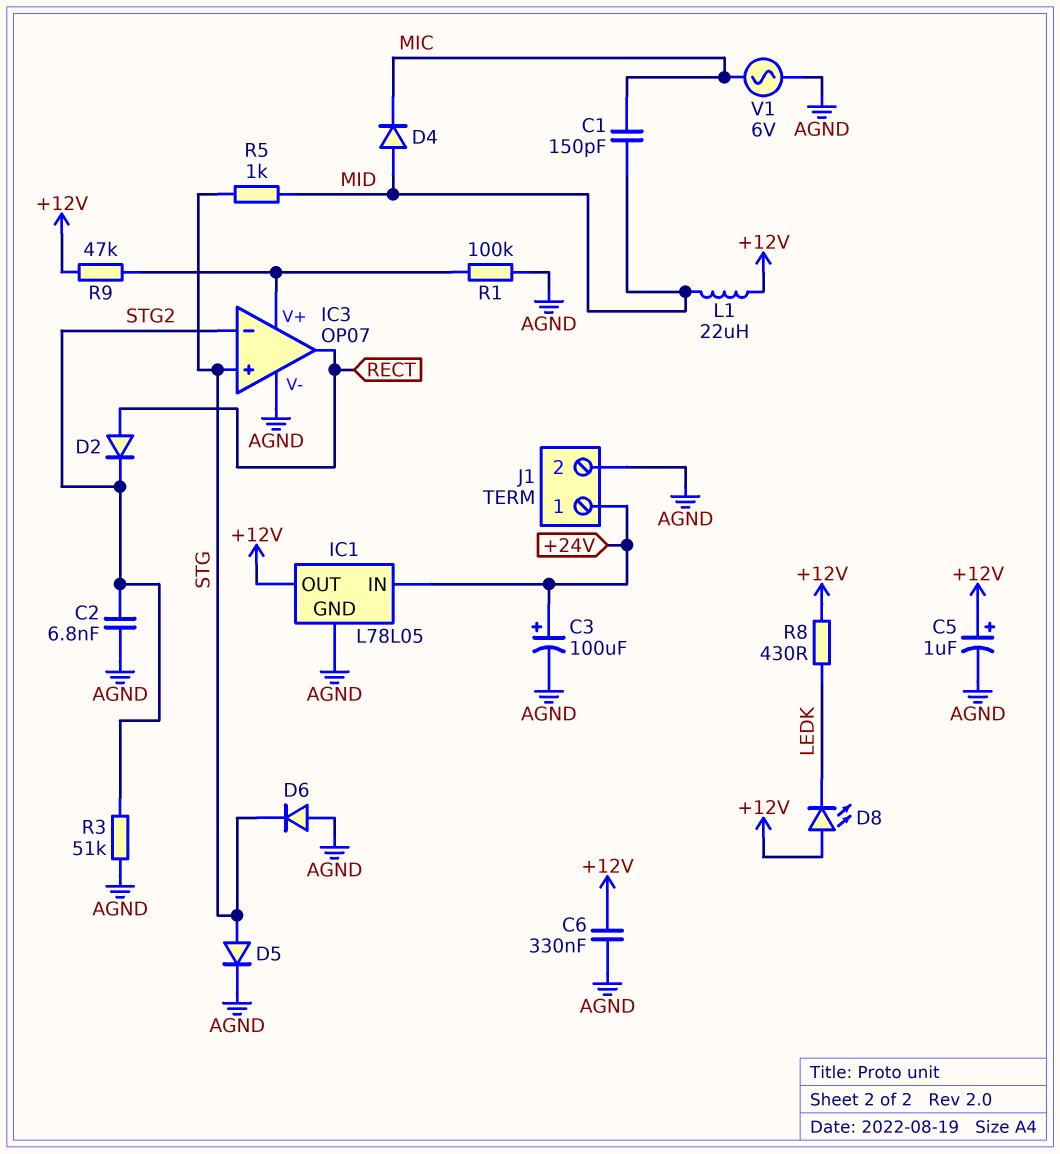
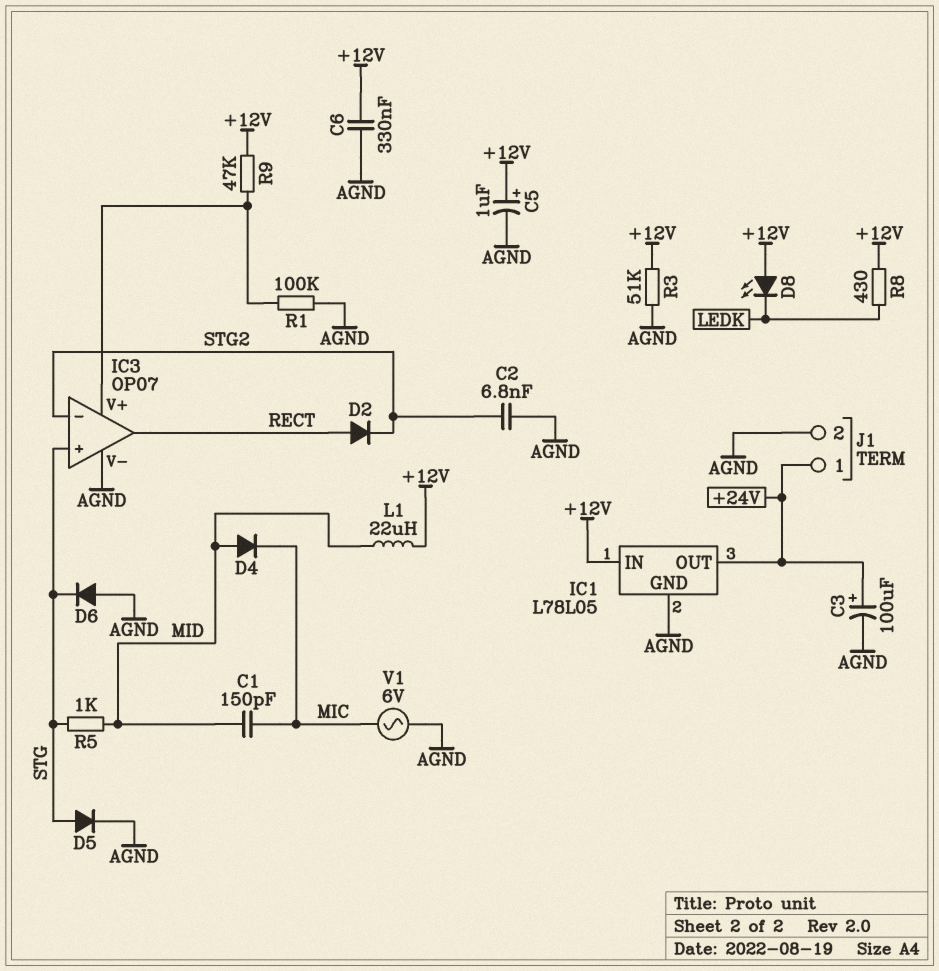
IC1 pin IN: +24V -> +12V
IC1 pin OUT: +12V -> +24V
R3: 51k (AGND, STG2) -> 51k (+12V, AGND)

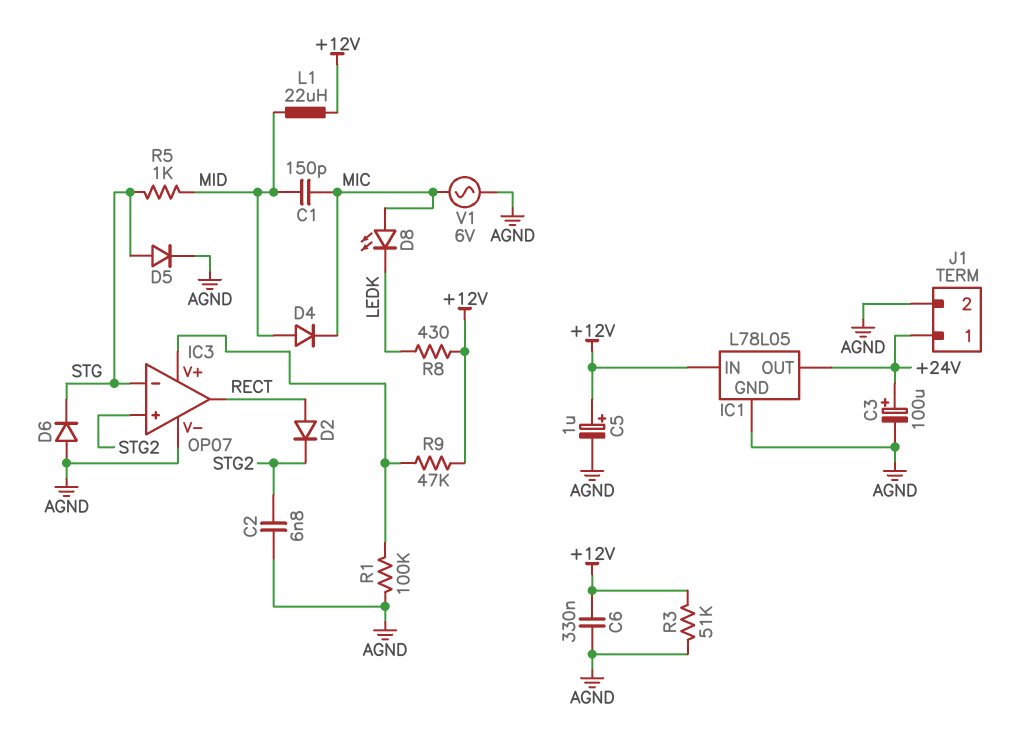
D8: LED (A +12V, K LEDK) -> LED (A MIC, K LEDK)
IC3 pin in+: STG -> STG2
IC3 pin in-: STG2 -> STG

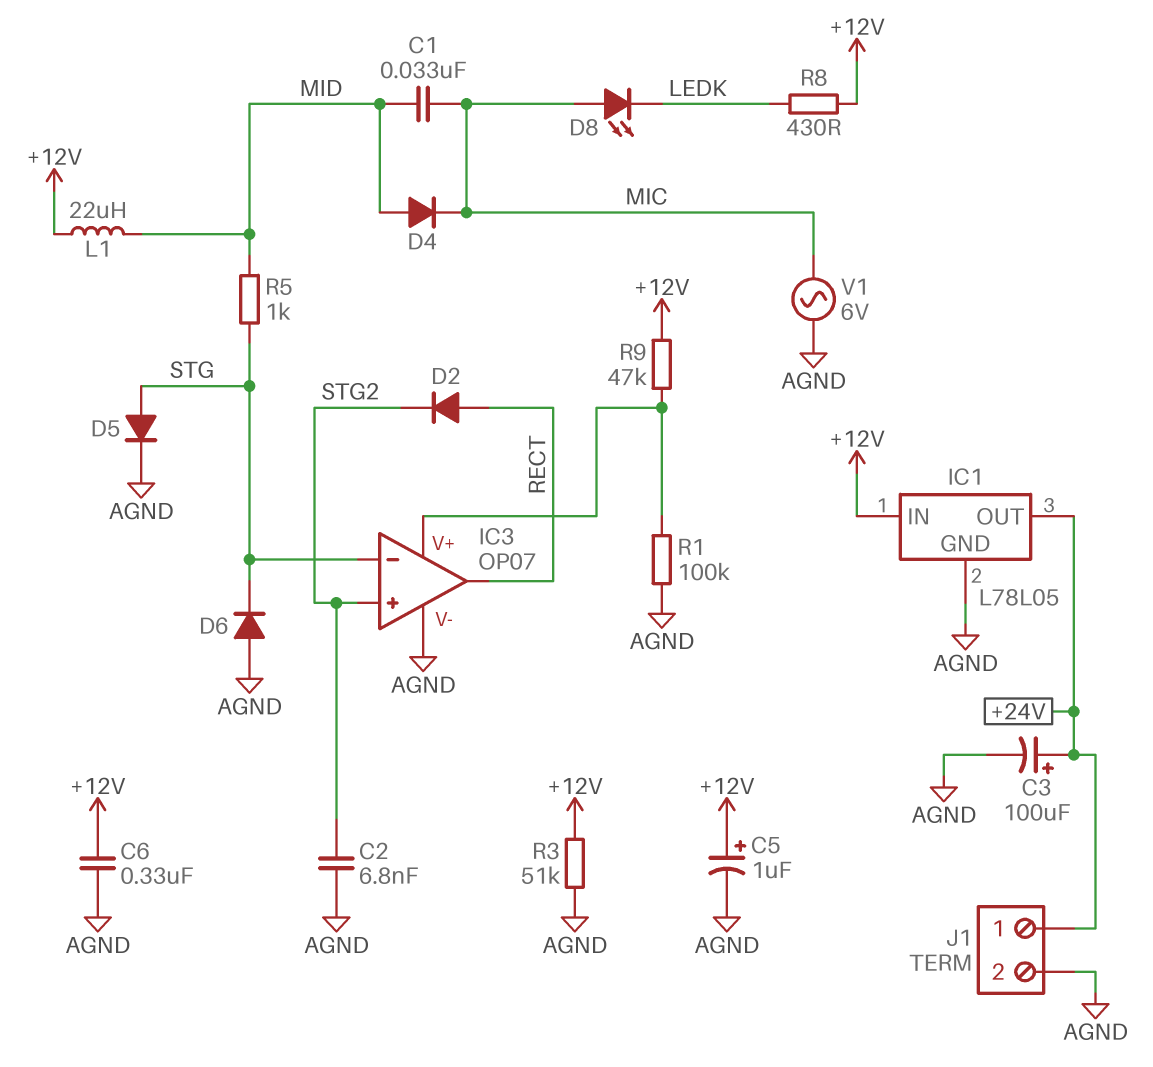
C1: 150pF (MIC, MID) -> 33nF (MIC, MID)

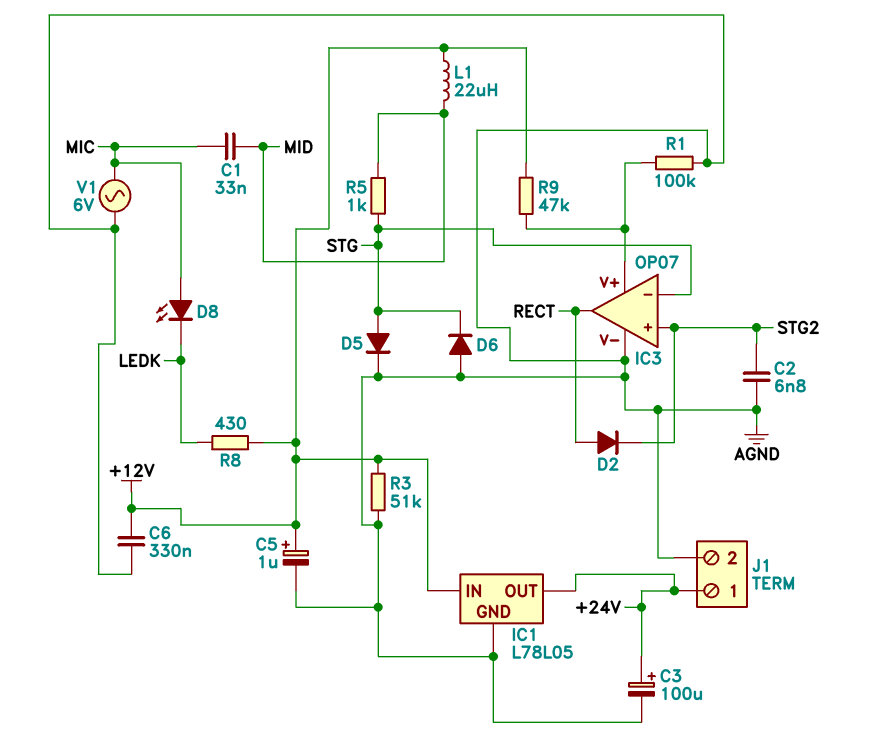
D4: diode (A MID, K MIC) -> none

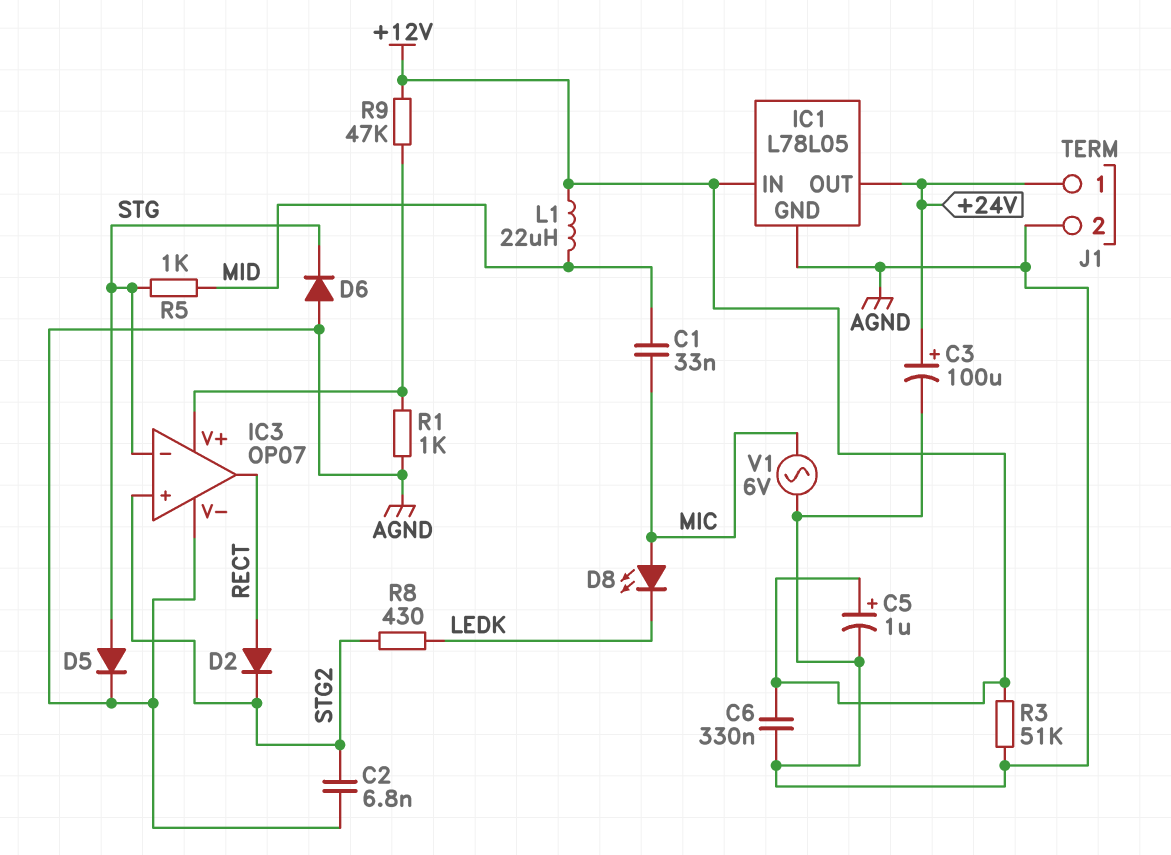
R1: 100k (AGND, IC3/V+) -> 1k (AGND, IC3/V+)
R8: 430 (+12V, LEDK) -> 430 (LEDK, STG2)

